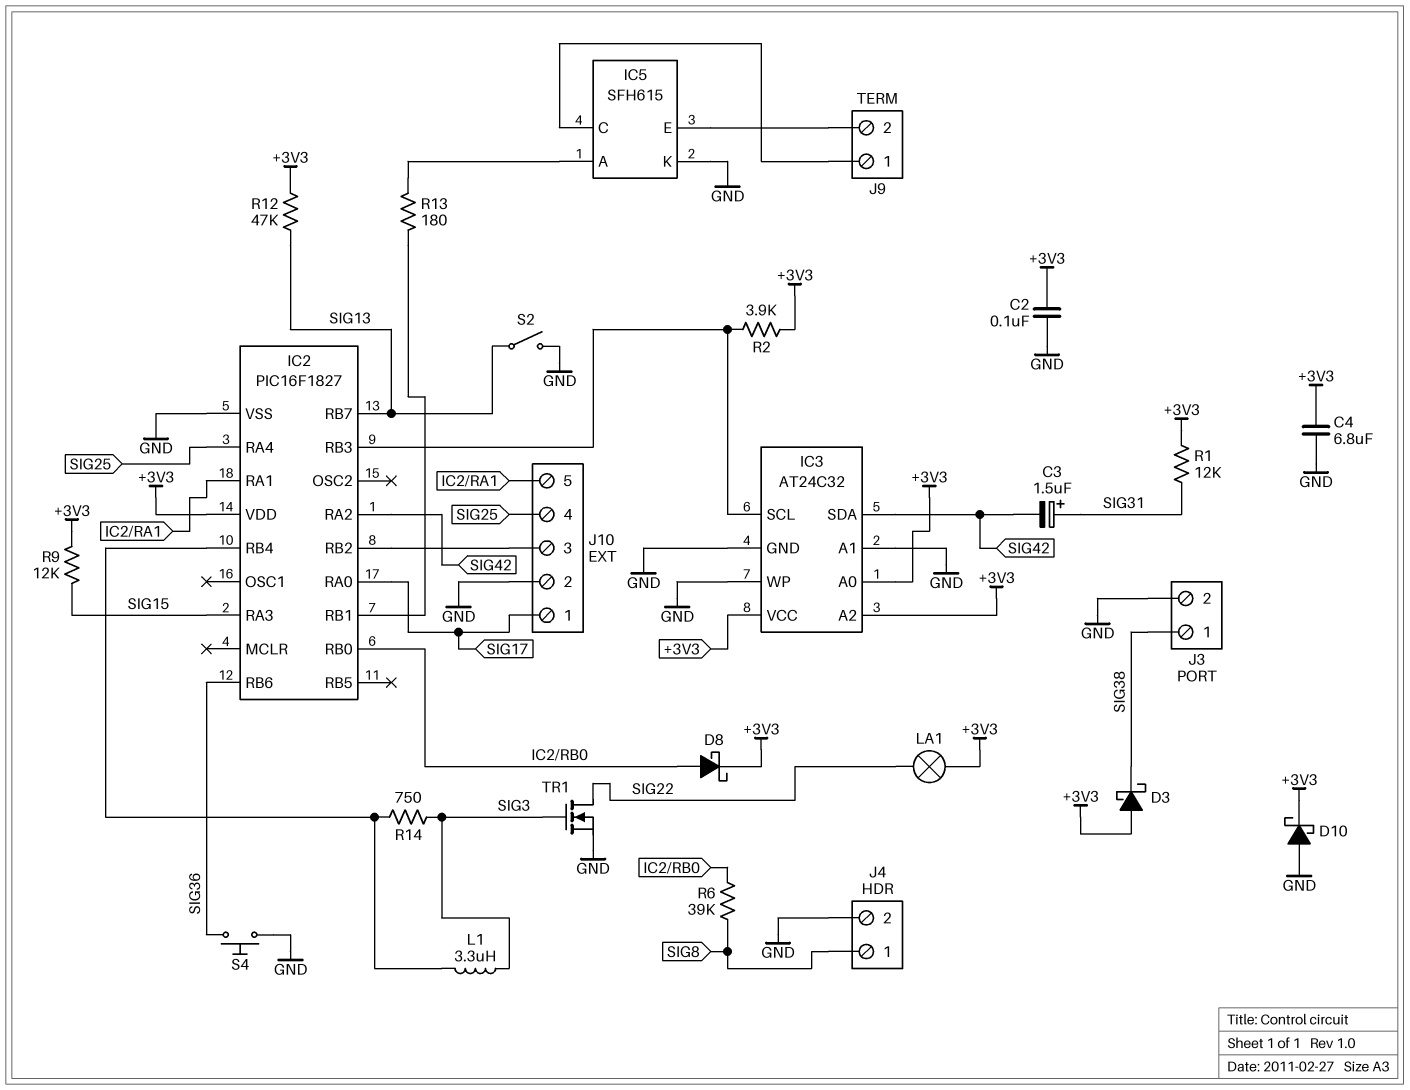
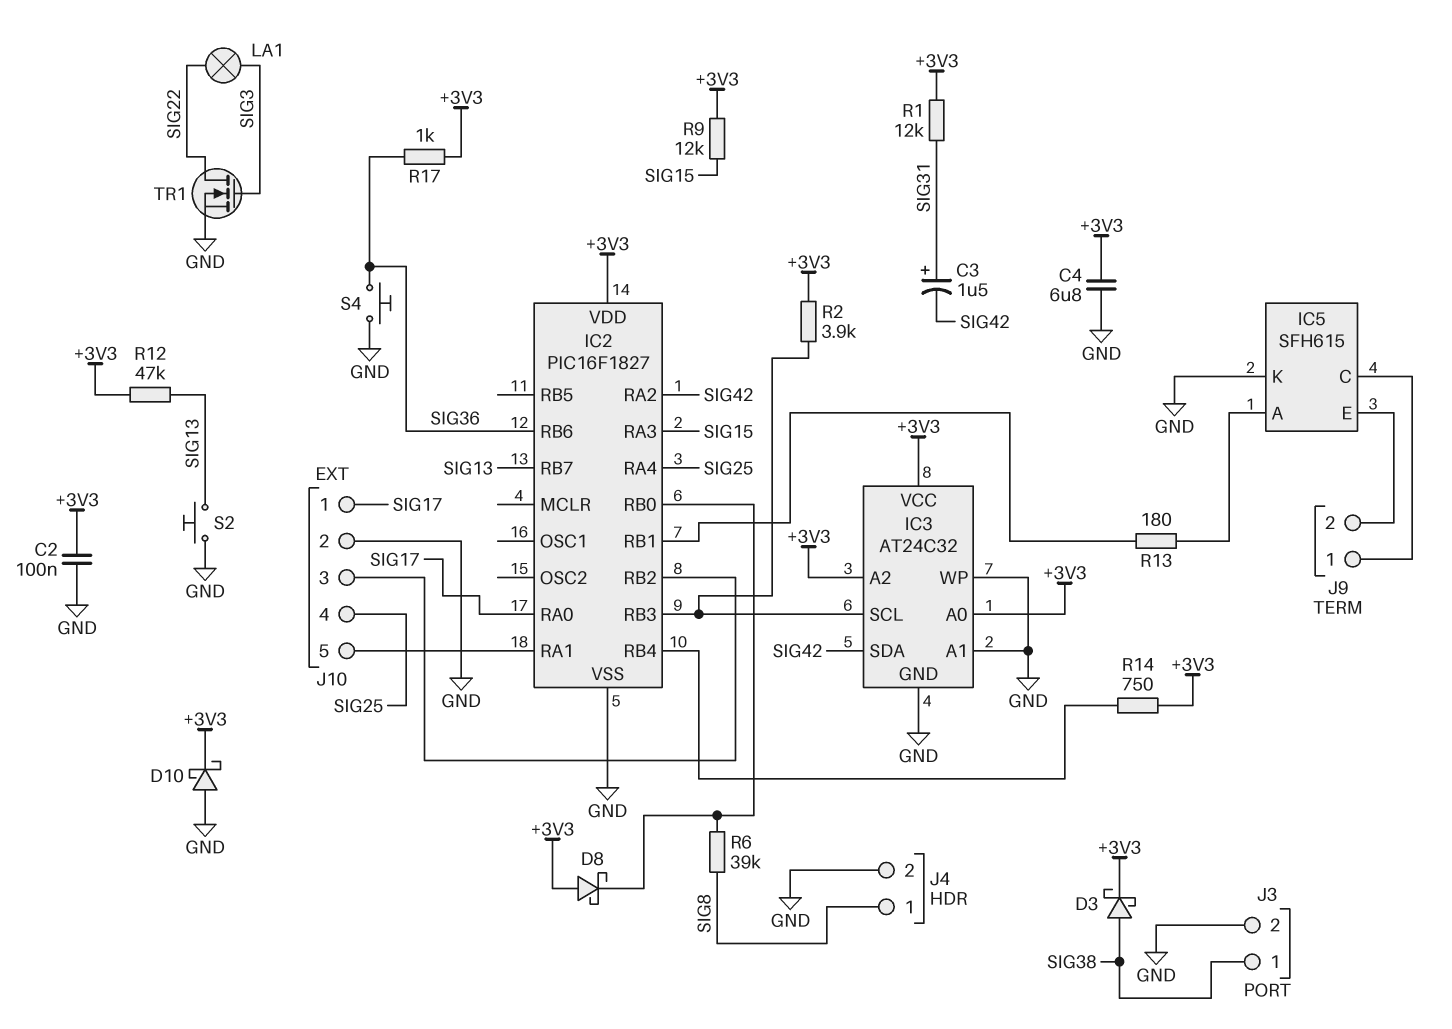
D3: schottky (A +3V3, K SIG38) -> schottky (A SIG38, K +3V3)
D8: schottky (A IC2/RB0, K +3V3) -> schottky (A +3V3, K IC2/RB0)
L1: 3.3uH (IC2/RB4, SIG3) -> none
LA1: lamp (+3V3, SIG22) -> lamp (SIG3, SIG22)
R14: 750 (IC2/RB4, SIG3) -> 750 (+3V3, IC2/RB4)
R17: none -> 1k (+3V3, SIG36)
S2: switch (GND, SIG13) -> button (GND, SIG13)

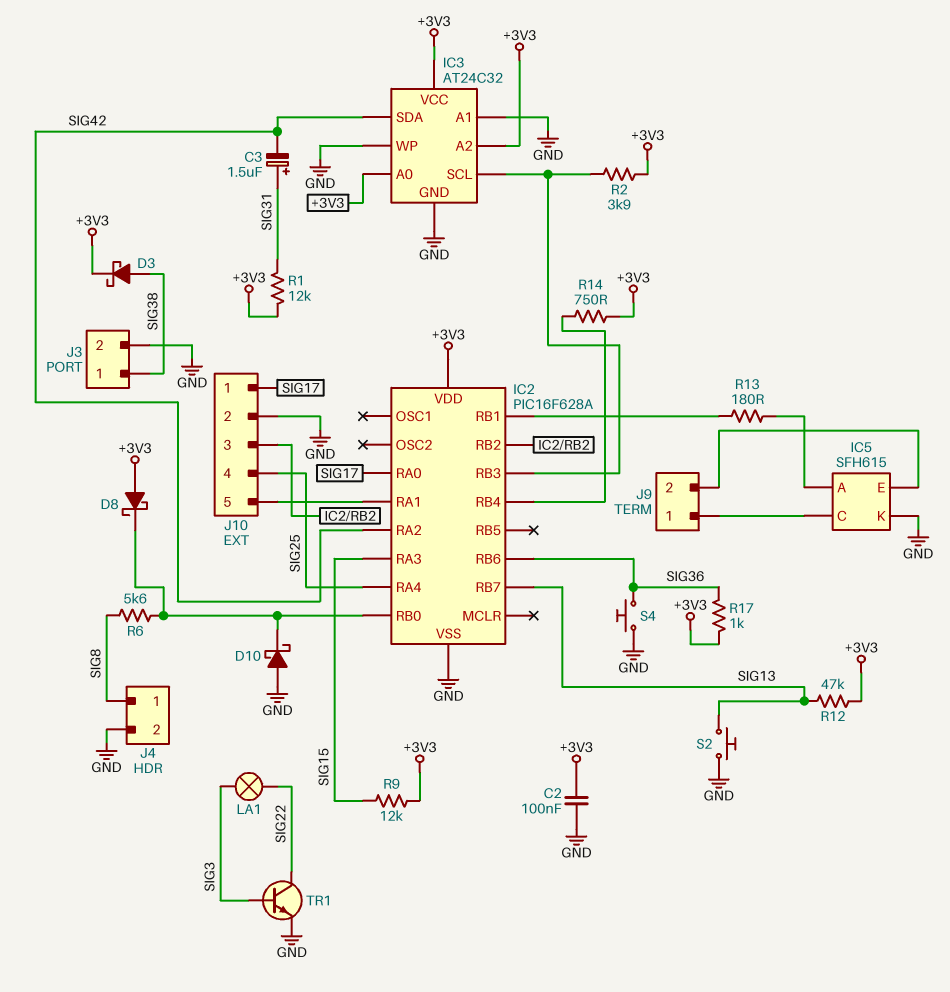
C4: 6.8uF (+3V3, GND) -> none
D10: schottky (A GND, K +3V3) -> schottky (A GND, K IC2/RB0)
IC2: PIC16F1827 -> PIC16F628A
R6: 39k (IC2/RB0, SIG8) -> 5.6k (IC2/RB0, SIG8)
TR1: NMOS (G SIG3, D SIG22, S GND) -> NPN (B SIG3, C SIG22, E GND)

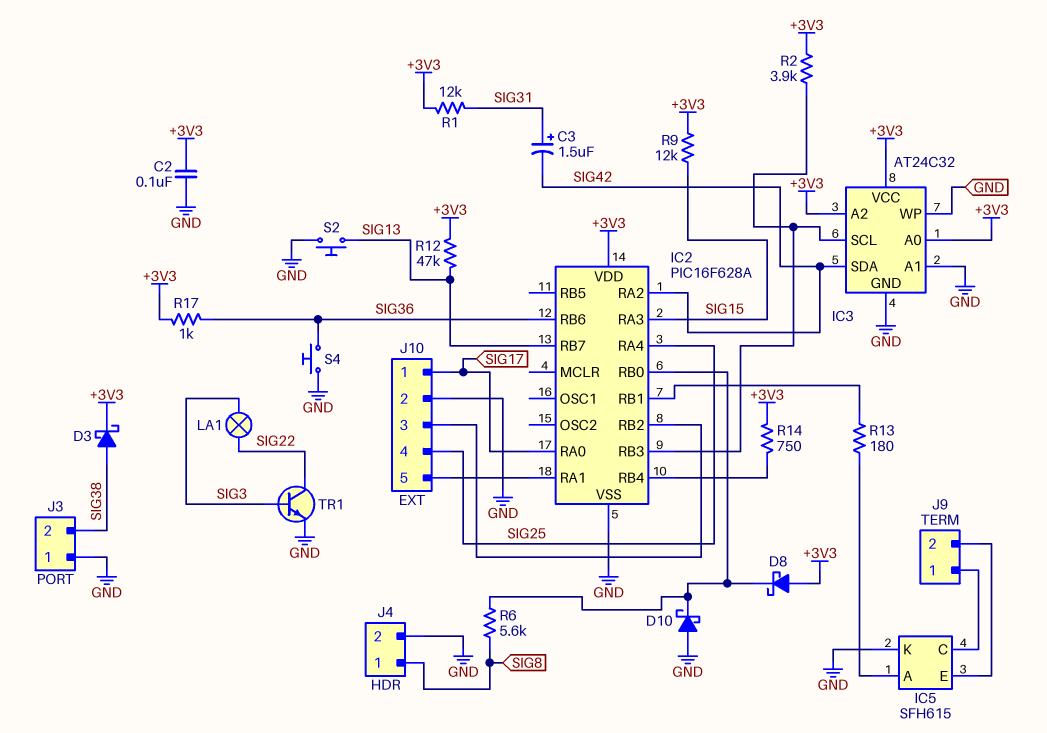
J3 pin 1: SIG38 -> GND
J3 pin 2: GND -> SIG38

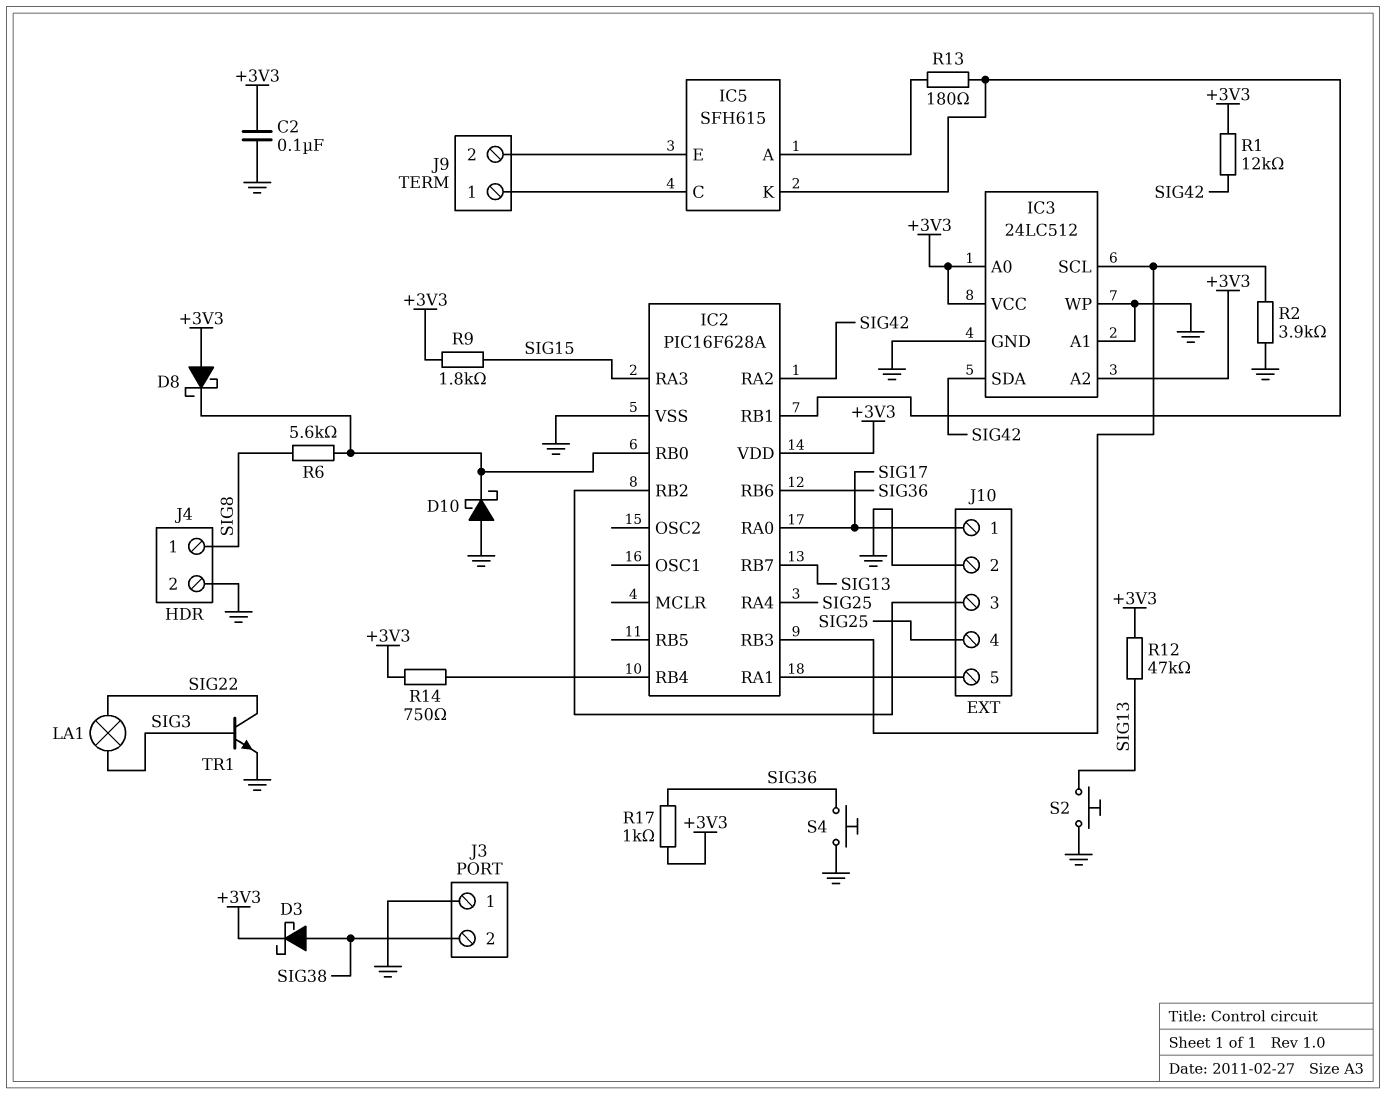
C3: 1.5uF (plus SIG31, minus SIG42) -> none
IC3: AT24C32 -> 24LC512
IC5 pin K: GND -> IC2/RB1
R1: 12k (+3V3, SIG31) -> 12k (+3V3, SIG42)
R2: 3.9k (+3V3, IC2/RB3) -> 3.9k (GND, IC2/RB3)
R9: 12k (+3V3, SIG15) -> 1.8k (+3V3, SIG15)

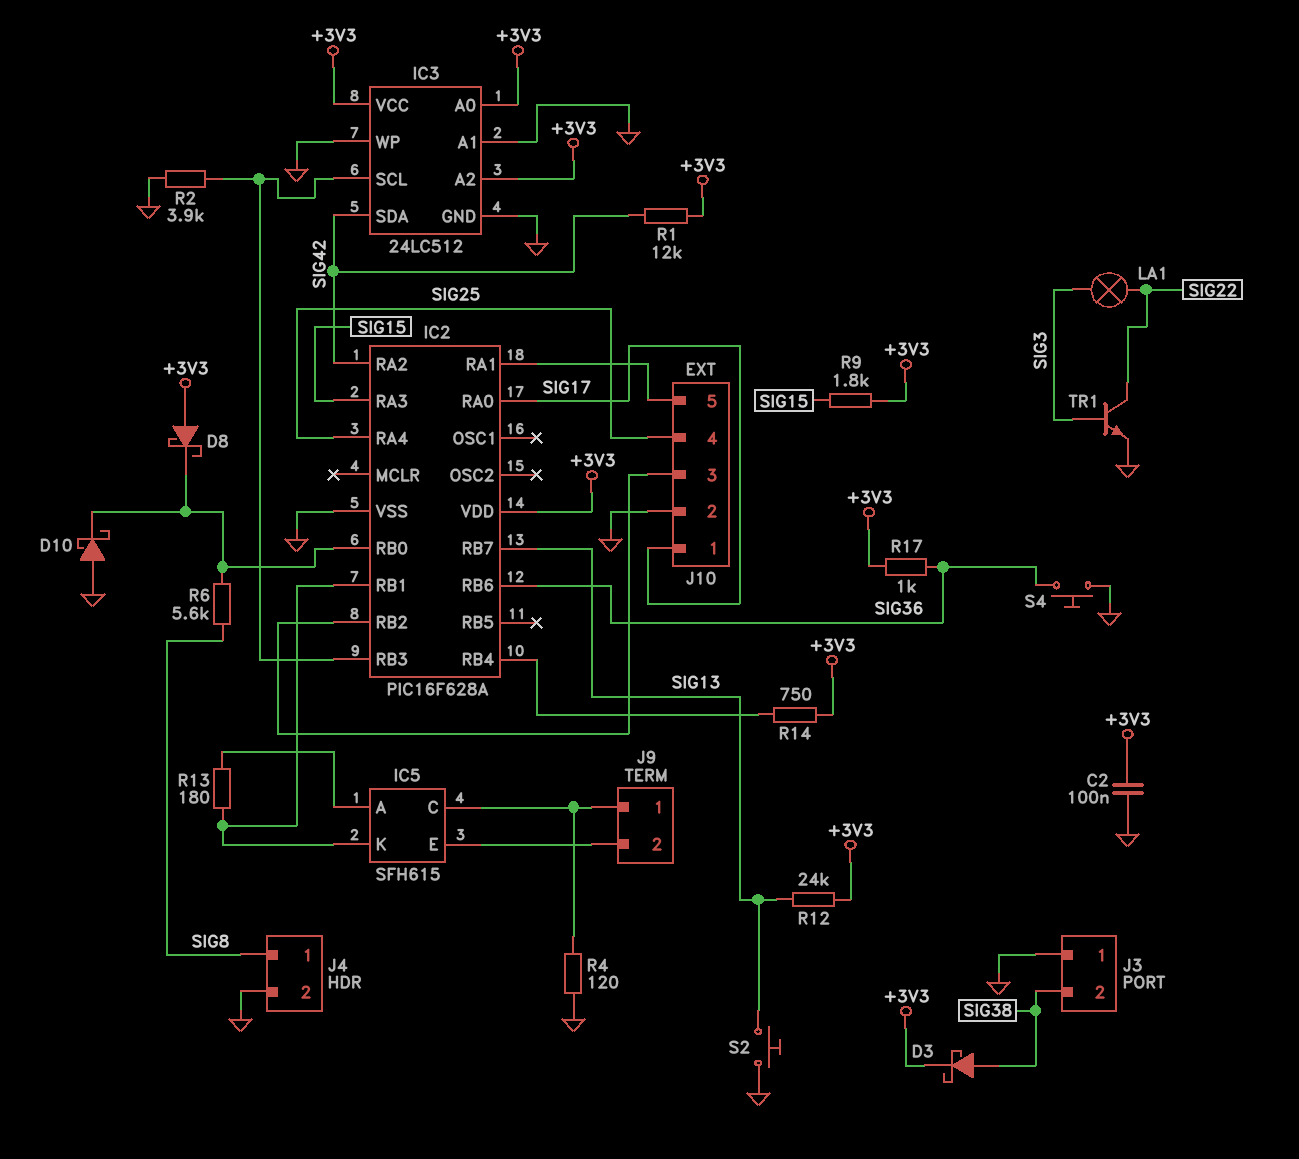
R4: none -> 120 (GND, IC5/C)
R12: 47k (+3V3, SIG13) -> 24k (+3V3, SIG13)

